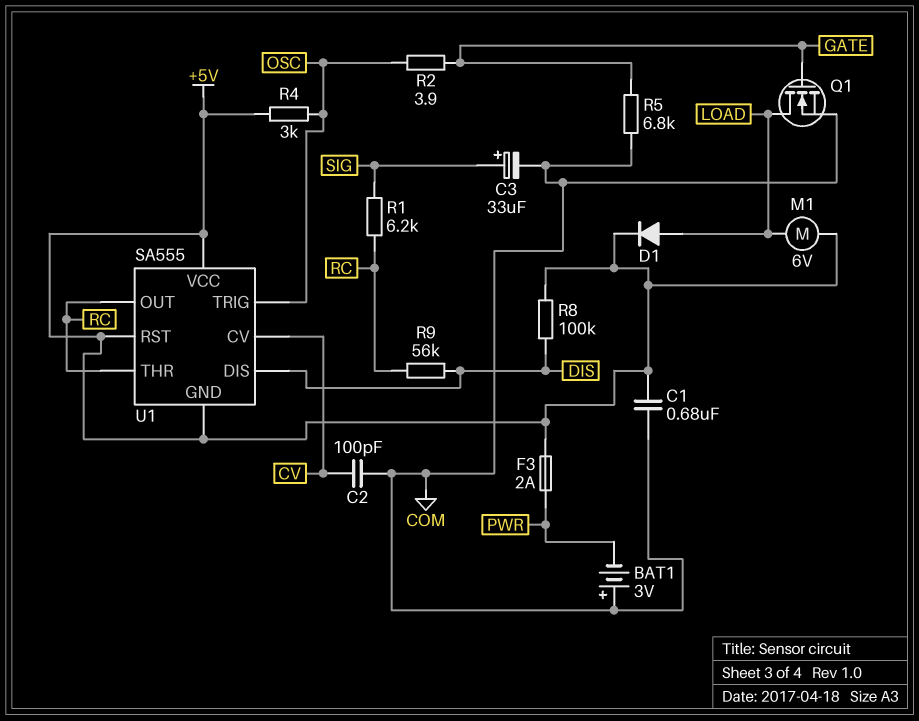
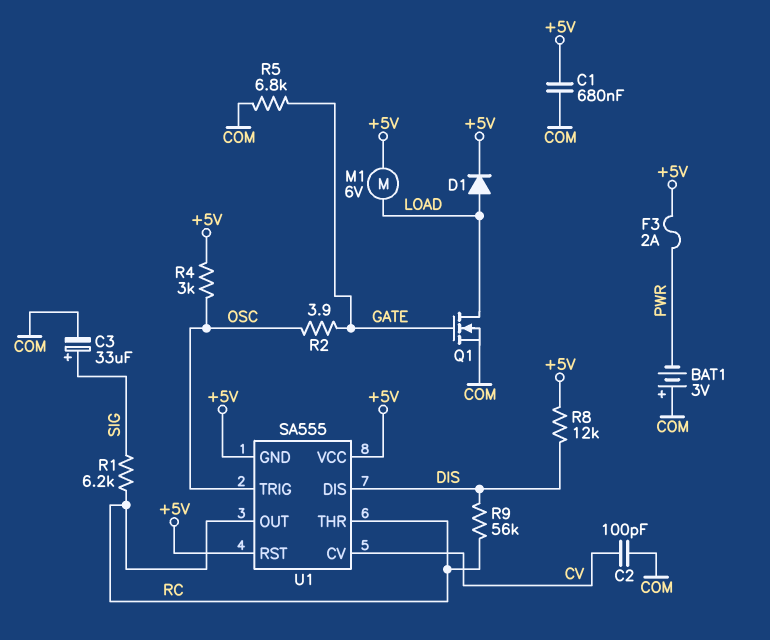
R8: 100k (+5V, DIS) -> 12k (+5V, DIS)

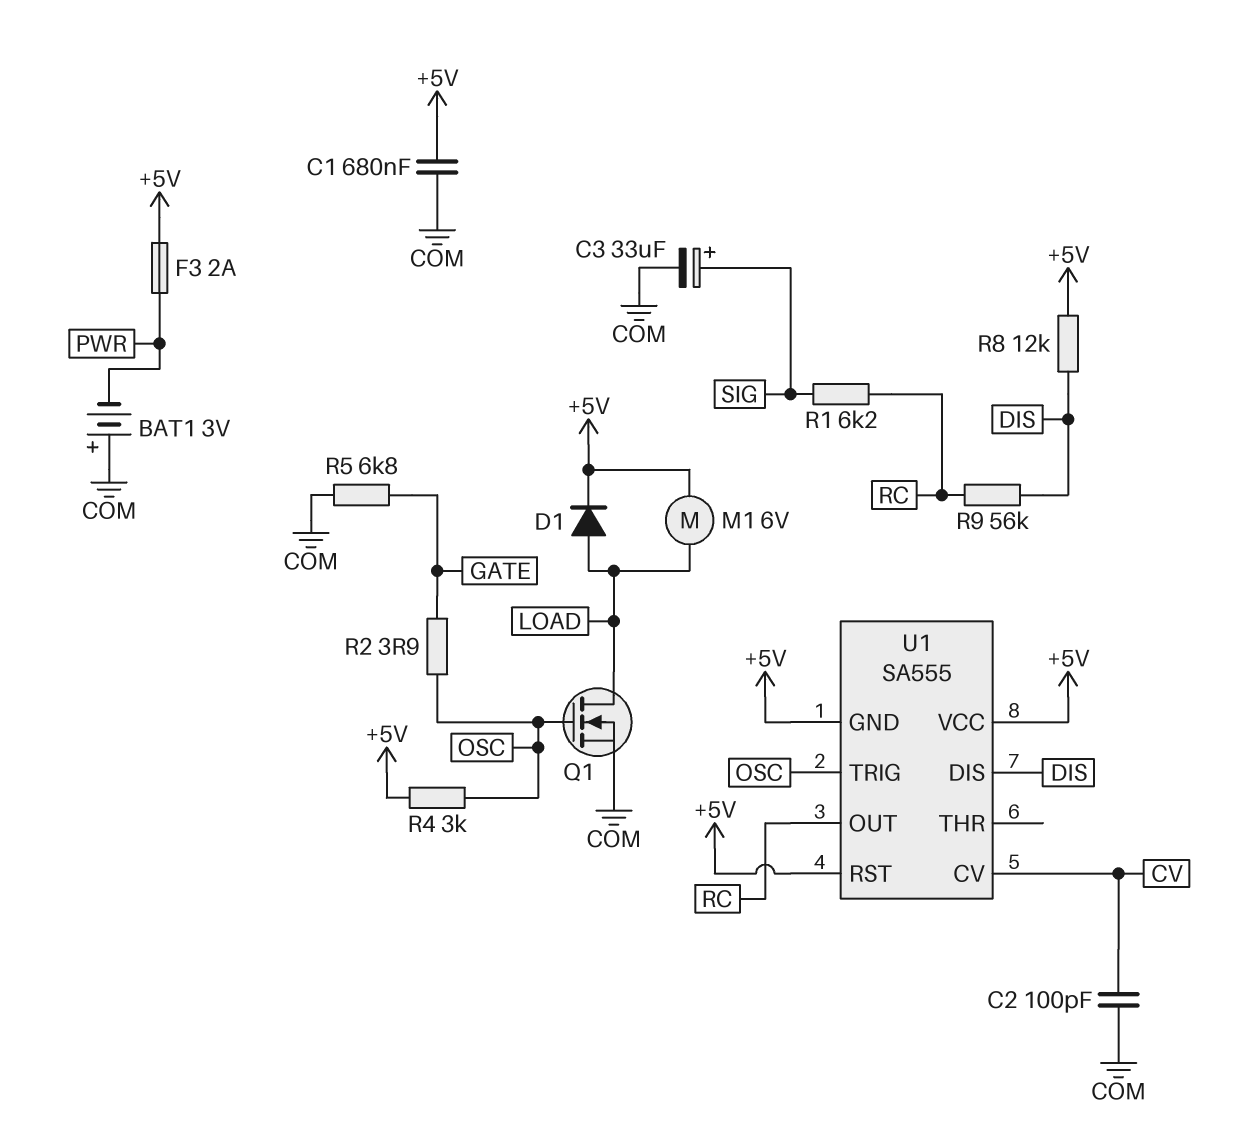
Q1: NMOS (G GATE, D LOAD, S COM) -> NMOS (G OSC, D LOAD, S COM)
U1 pin THR: RC -> none

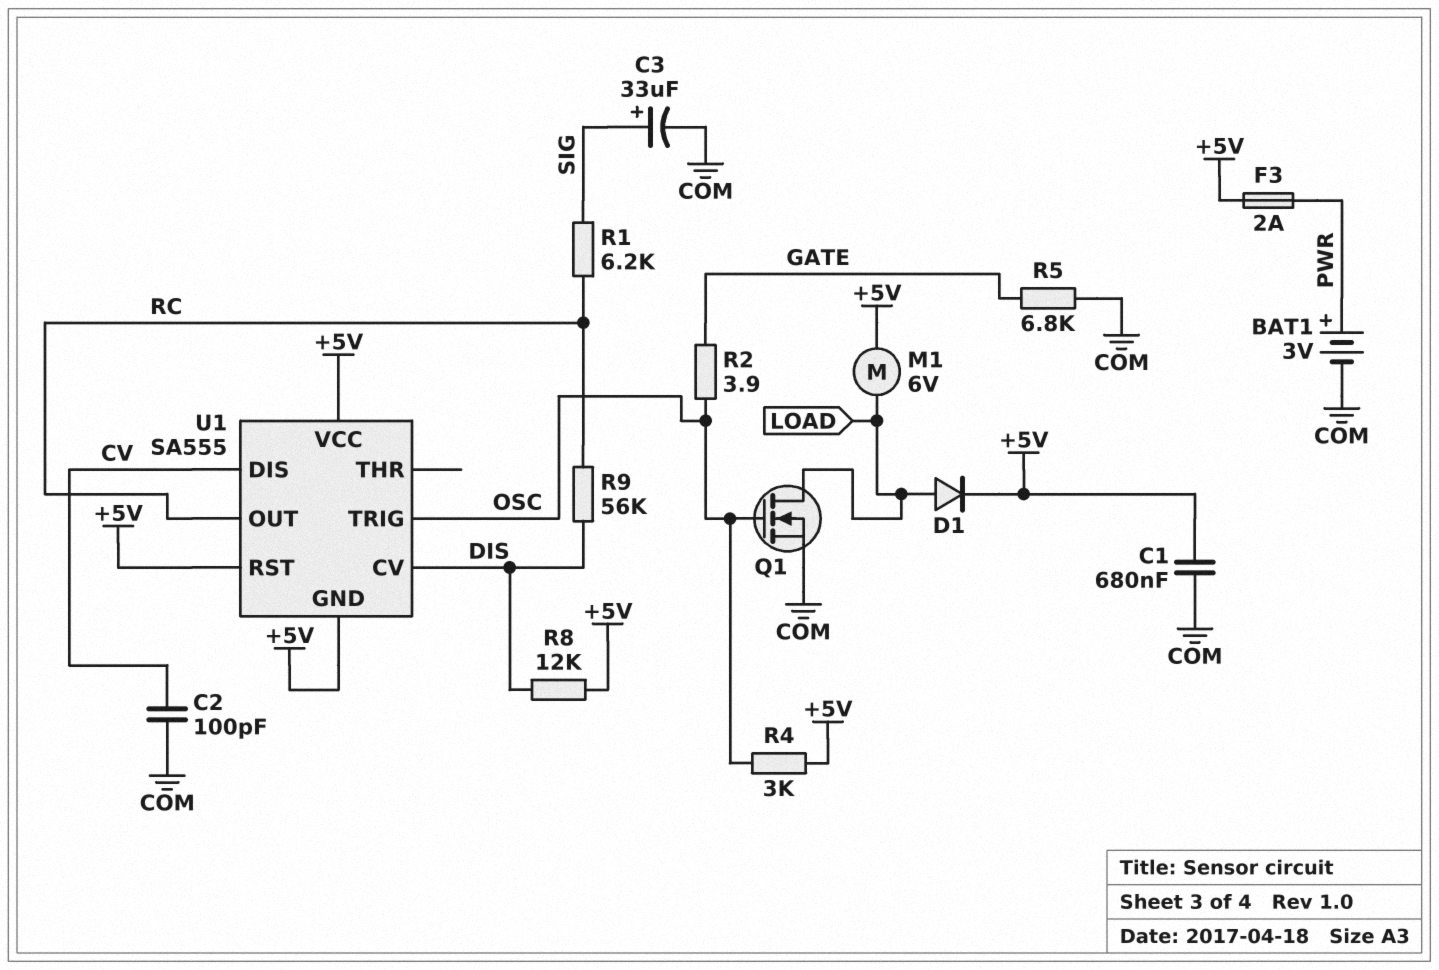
BAT1: 3V (plus COM, minus PWR) -> 3V (plus PWR, minus COM)
U1 pin CV: CV -> DIS
U1 pin DIS: DIS -> CV

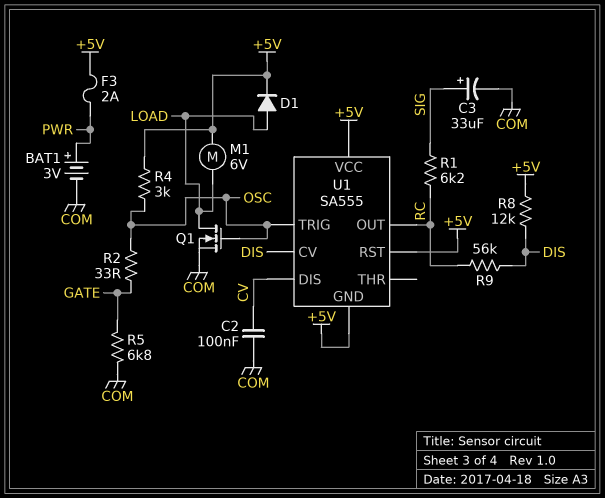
C1: 680nF (+5V, COM) -> none
C2: 100pF (COM, CV) -> 100nF (COM, CV)
R2: 3.9 (GATE, OSC) -> 33 (GATE, OSC)

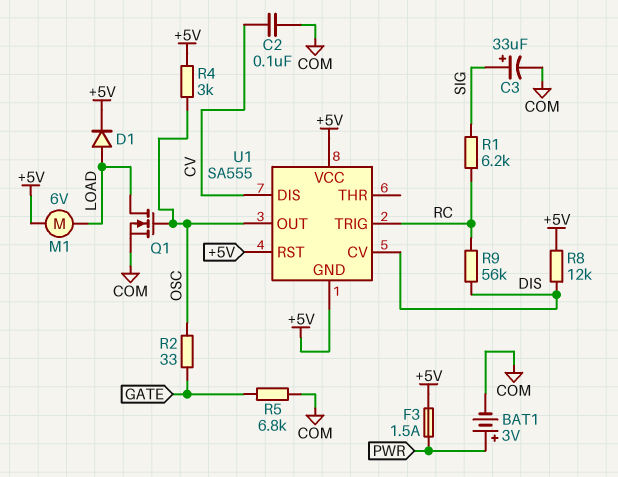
F3: 2A (+5V, PWR) -> 1.5A (+5V, PWR)
U1 pin OUT: RC -> OSC
U1 pin TRIG: OSC -> RC

